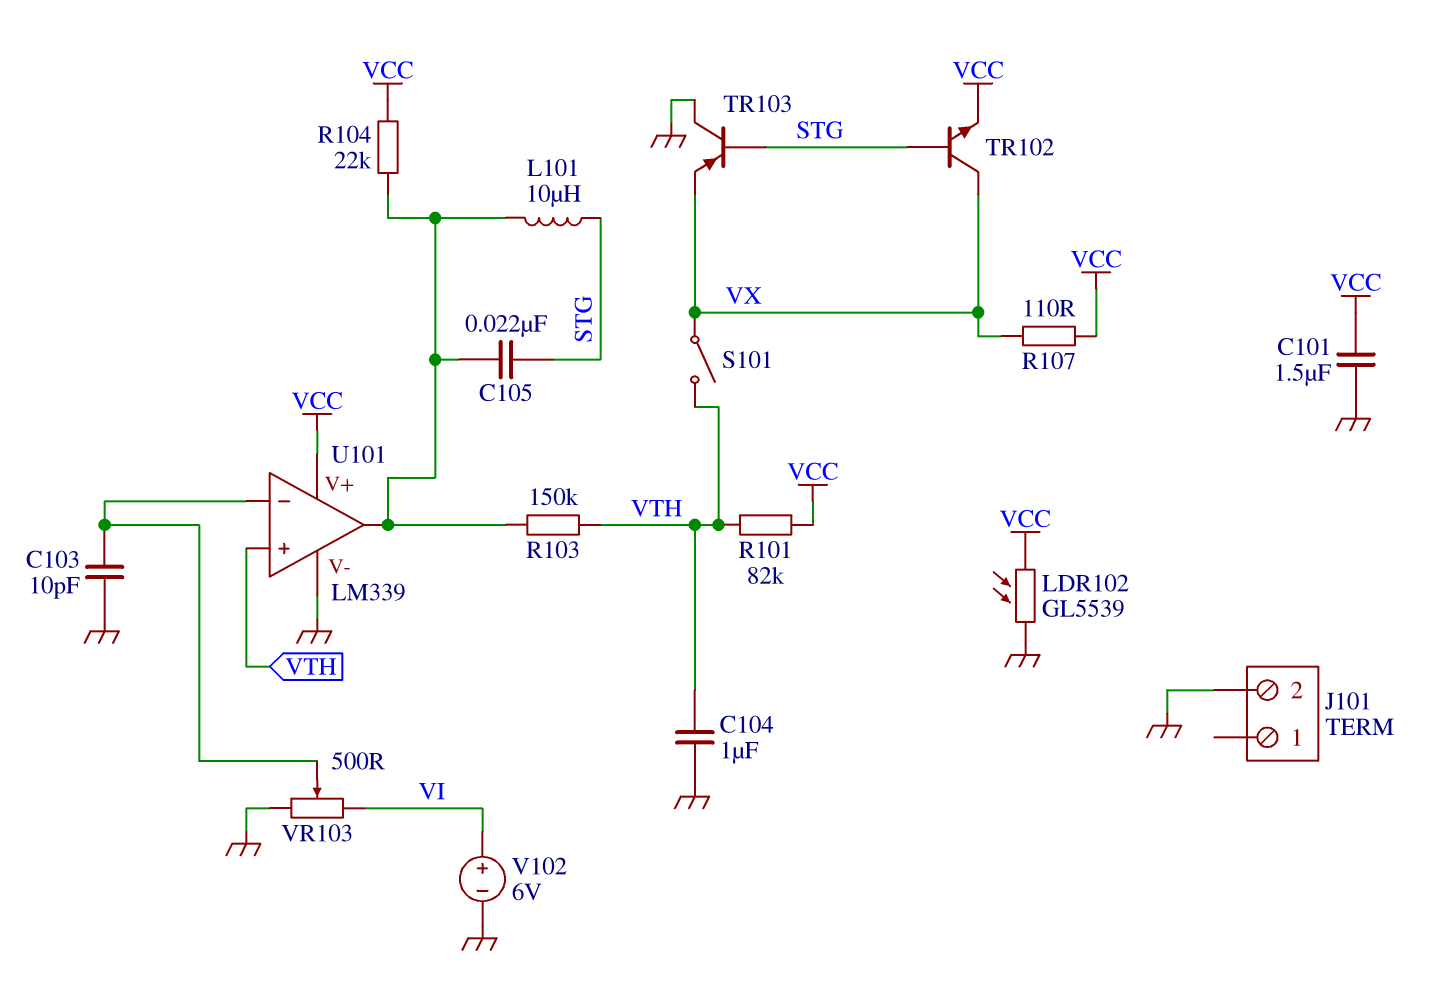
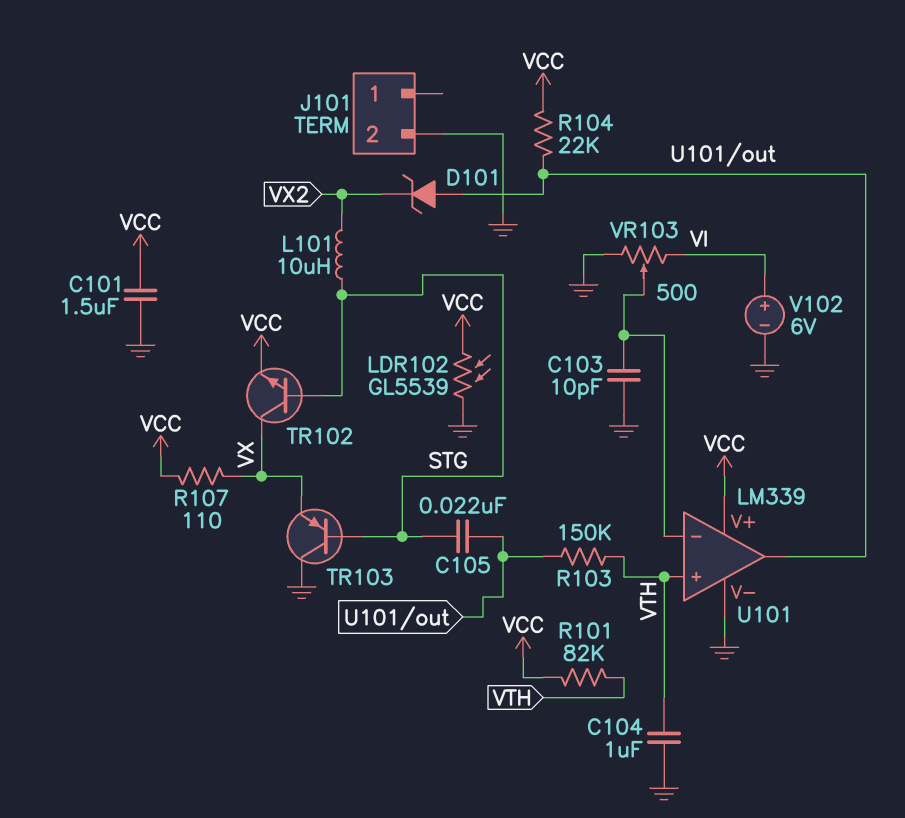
D101: none -> zener (A U101/out, K VX2)
L101: 10uH (STG, U101/out) -> 10uH (STG, VX2)
S101: switch (VTH, VX) -> none

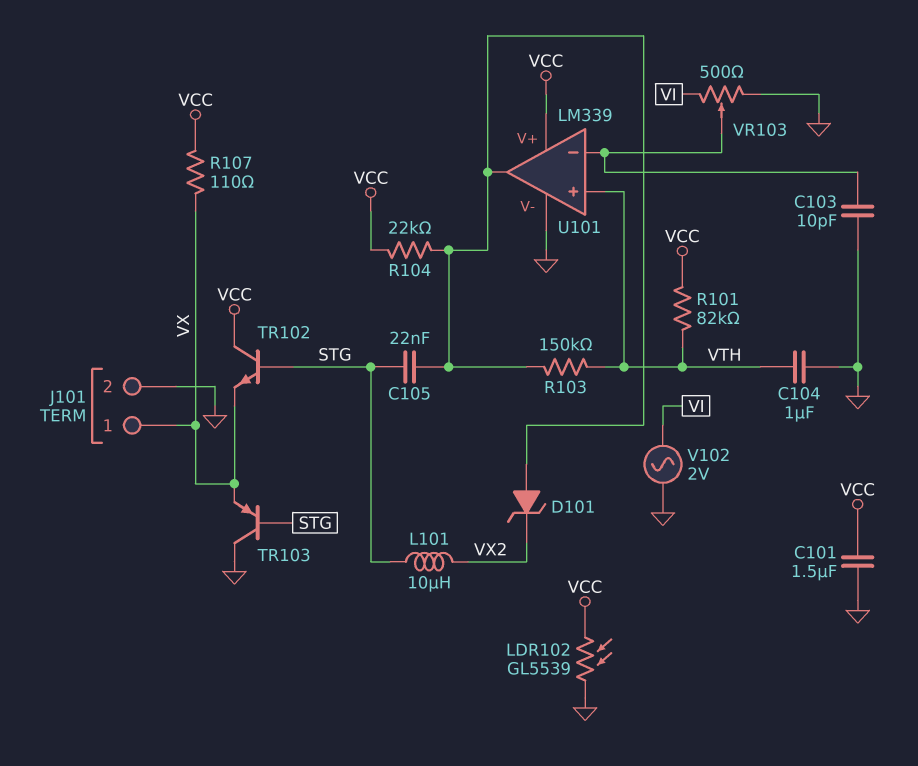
J101 pin 1: none -> VX
TR102: NPN (B STG, C VX, E VCC) -> NPN (B STG, C VCC, E VX)
V102: 6V (plus VI, minus GND) -> AC 2V (GND, VI)

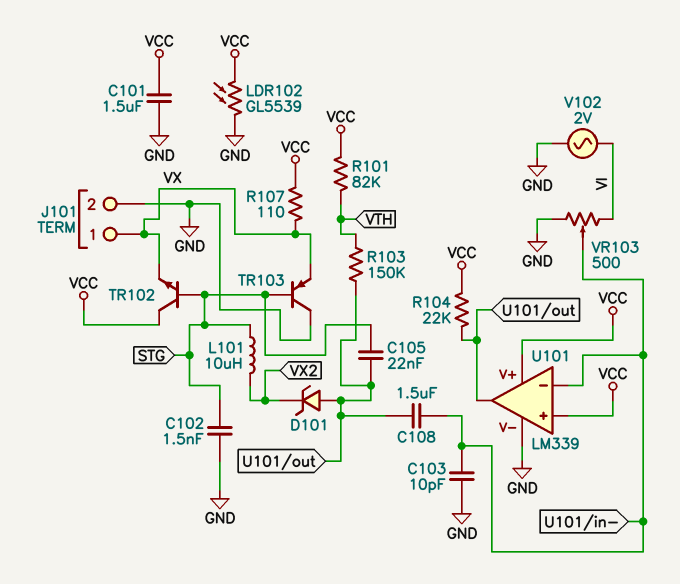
C102: none -> 1.5nF (GND, STG)
C104: 1uF (GND, VTH) -> none
C108: none -> 1.5uF (U101/in-, U101/out)
U101 pin in+: VTH -> VCC

